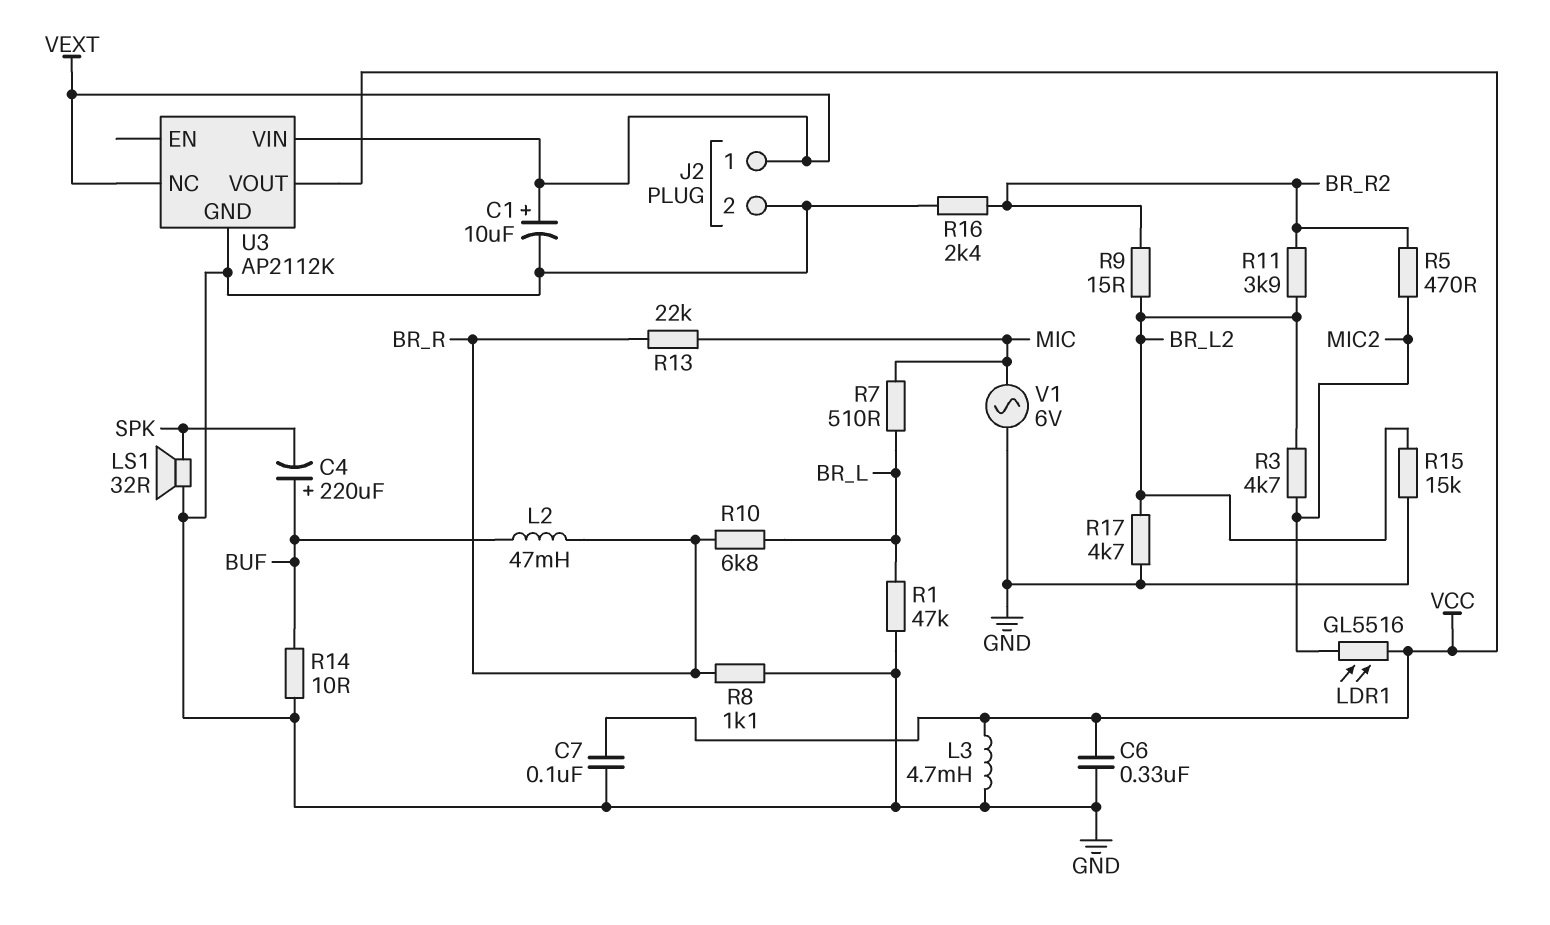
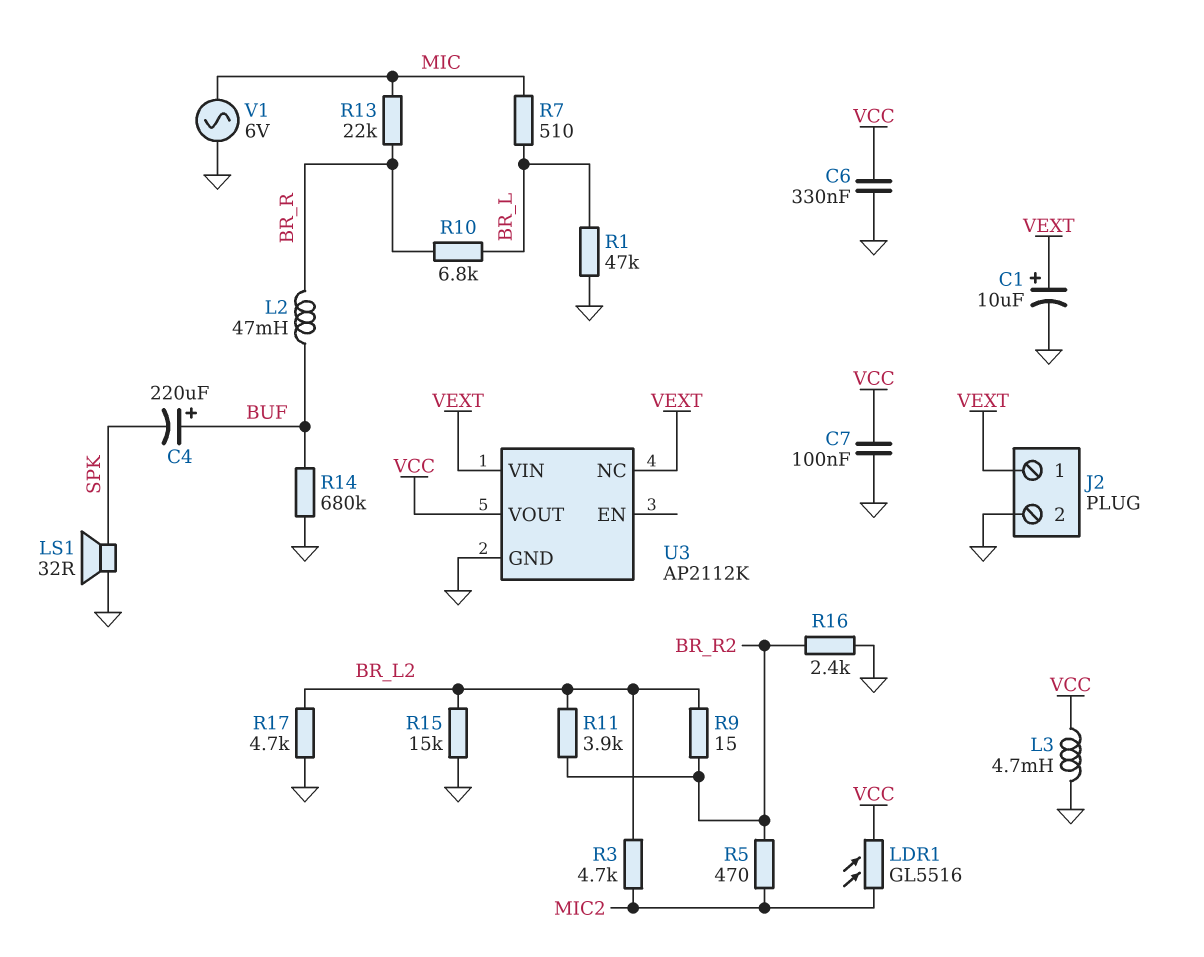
R8: 1.1k (BR_R, GND) -> none
R14: 10 (BUF, GND) -> 680k (BUF, GND)

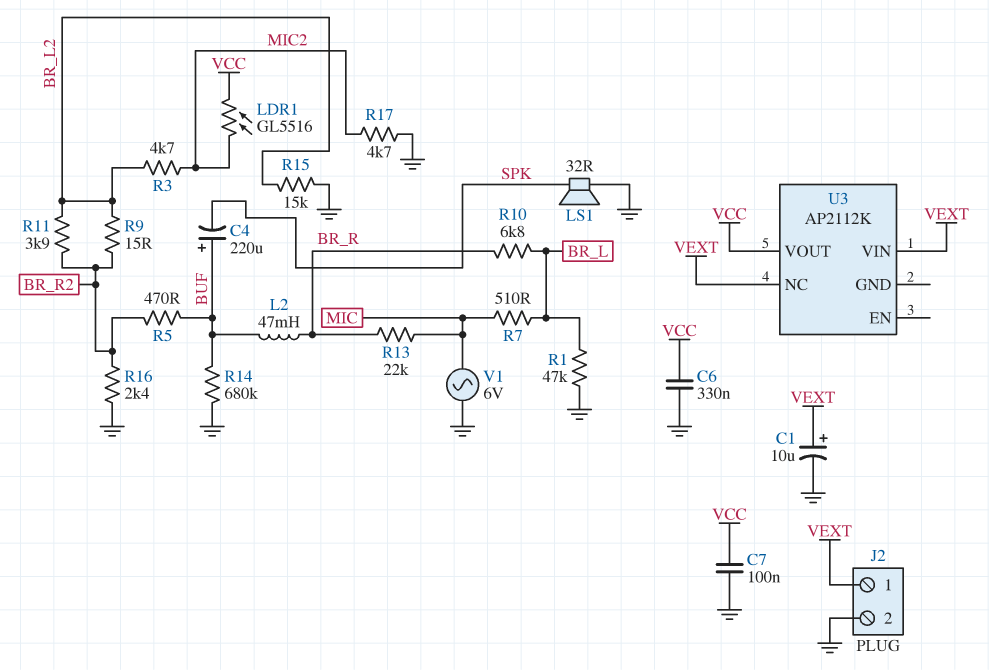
L3: 4.7mH (GND, VCC) -> none
R5: 470 (BR_R2, MIC2) -> 470 (BR_R2, BUF)
R17: 4.7k (BR_L2, GND) -> 4.7k (GND, MIC2)
U3 pin GND: GND -> none

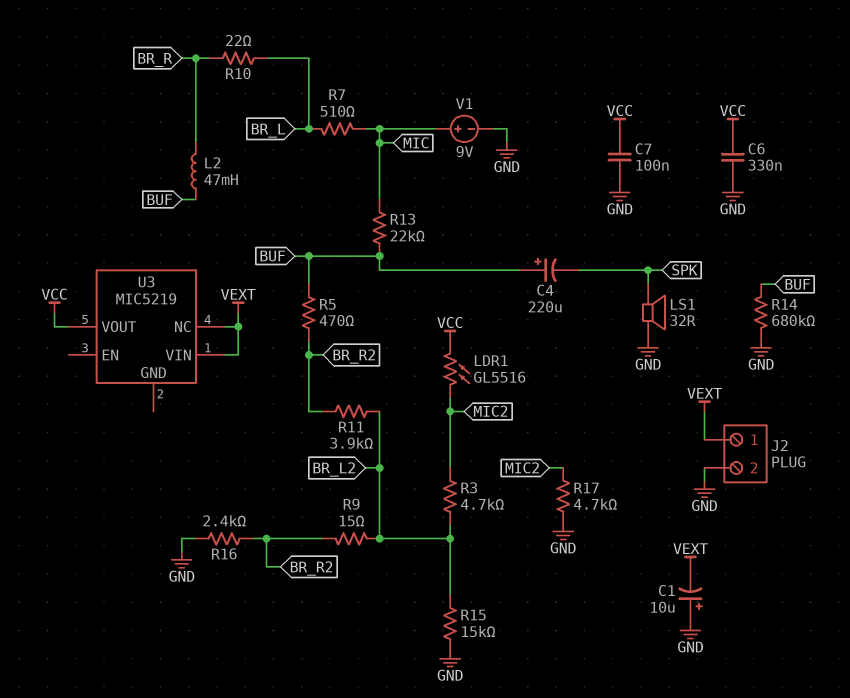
C1: 10uF (plus VEXT, minus GND) -> 10uF (plus GND, minus VEXT)
R1: 47k (BR_L, GND) -> none
R10: 6.8k (BR_L, BR_R) -> 22 (BR_L, BR_R)
R13: 22k (BR_R, MIC) -> 22k (BUF, MIC)
U3: AP2112K -> MIC5219
V1: AC 6V (GND, MIC) -> 9V (plus MIC, minus GND)

